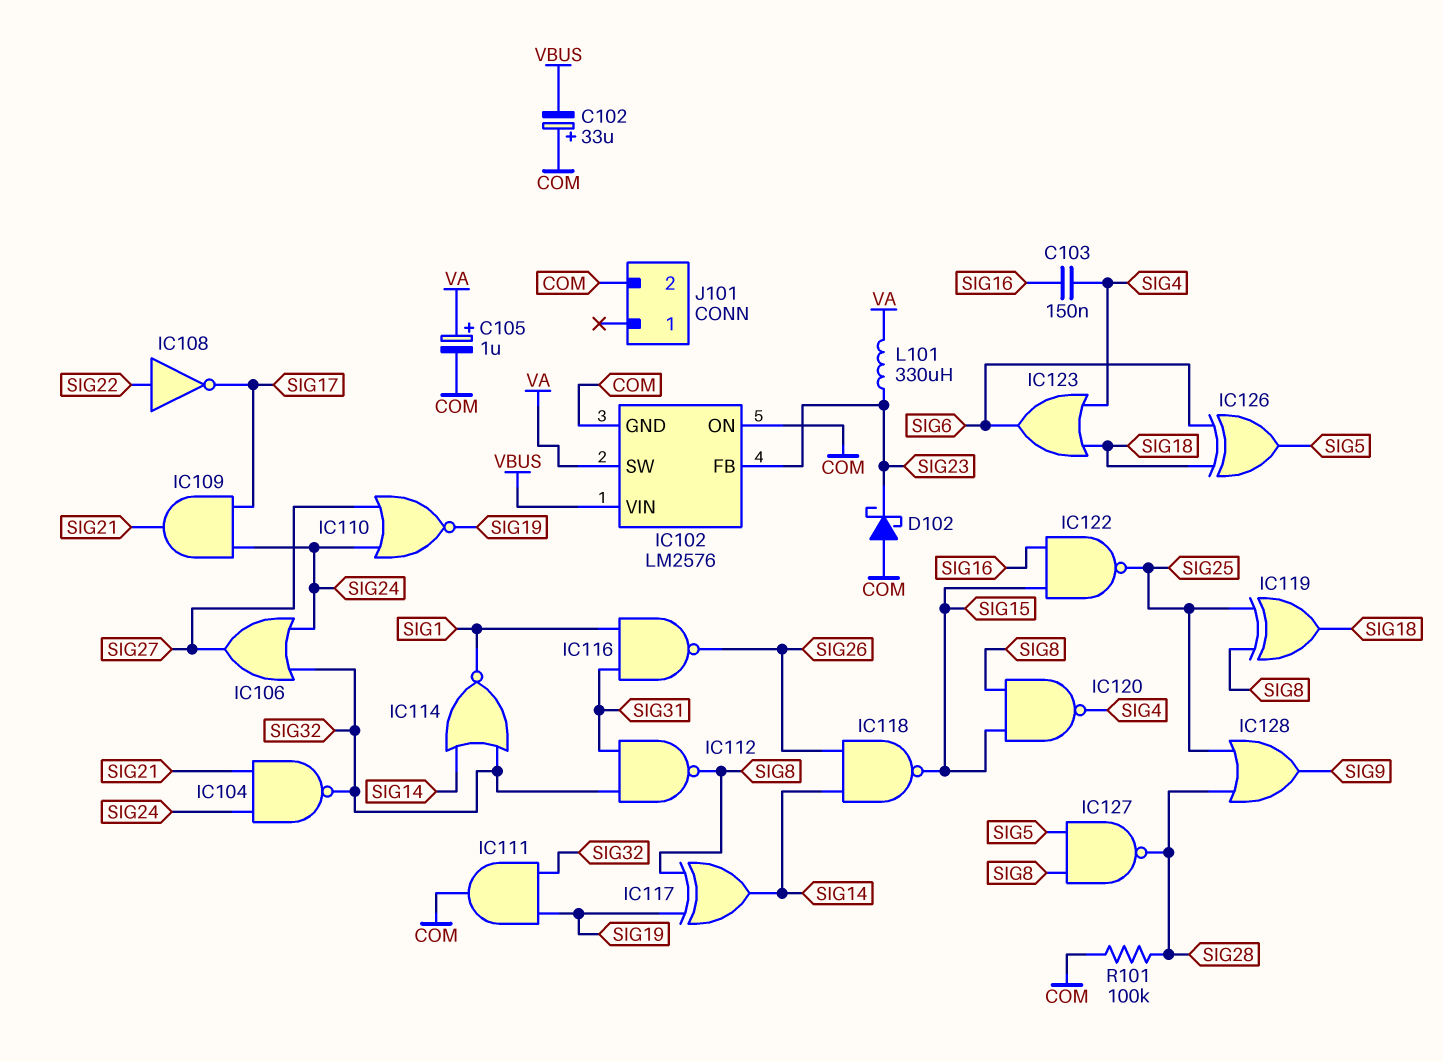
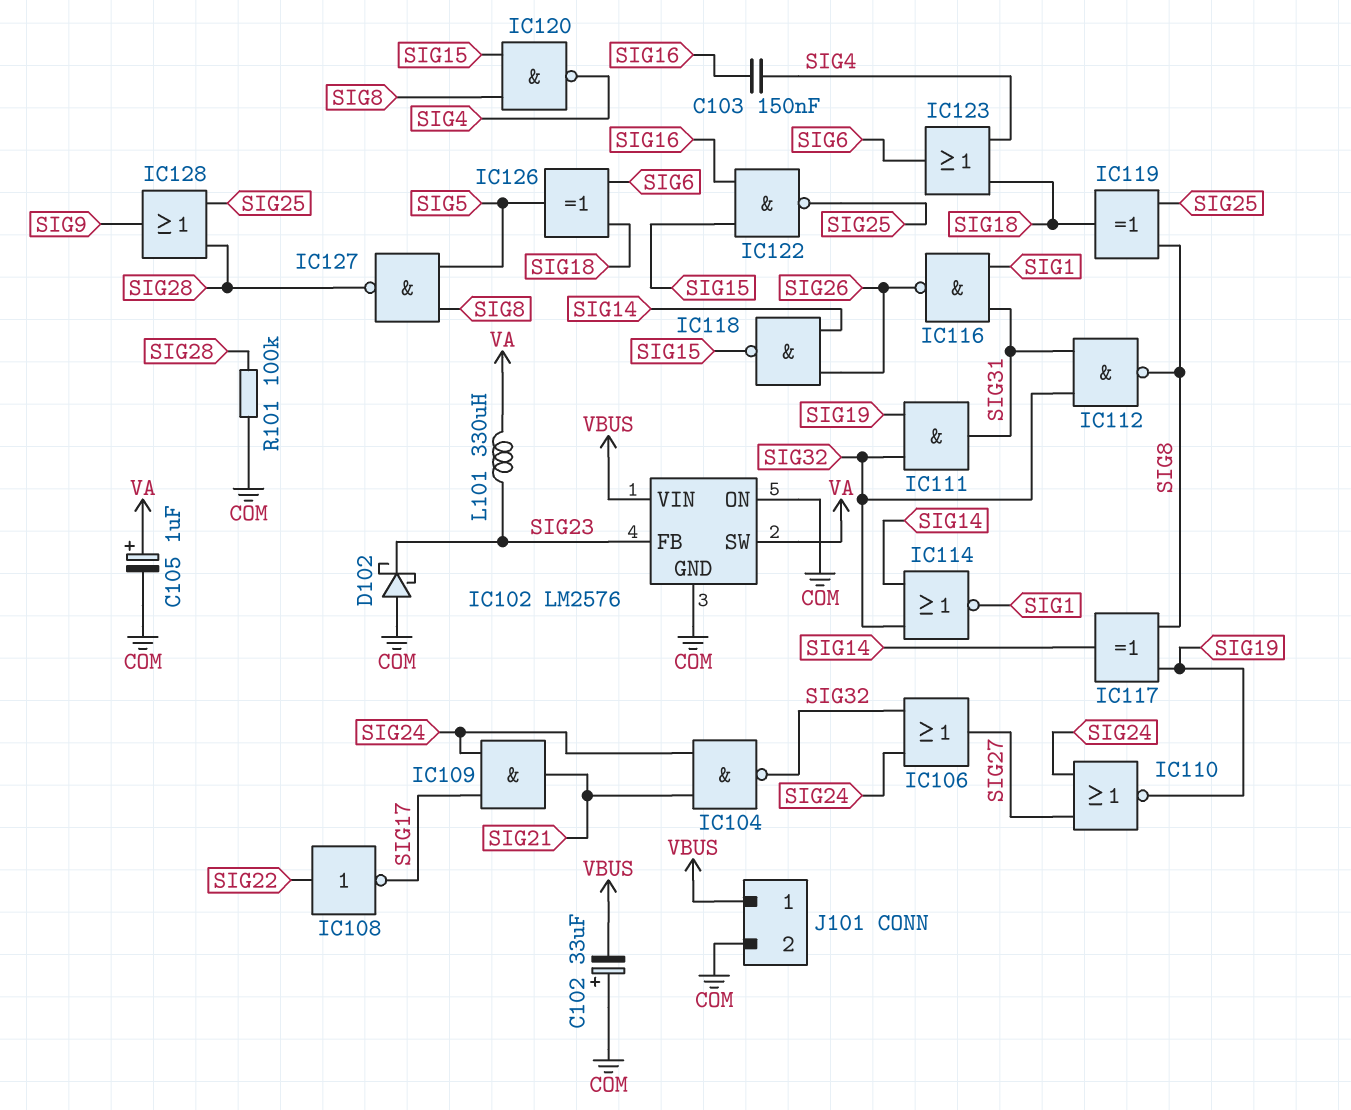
IC111: AND (in SIG19, in SIG32, out COM) -> AND (in SIG19, in SIG32, out SIG31)
J101 pin 1: none -> VBUS

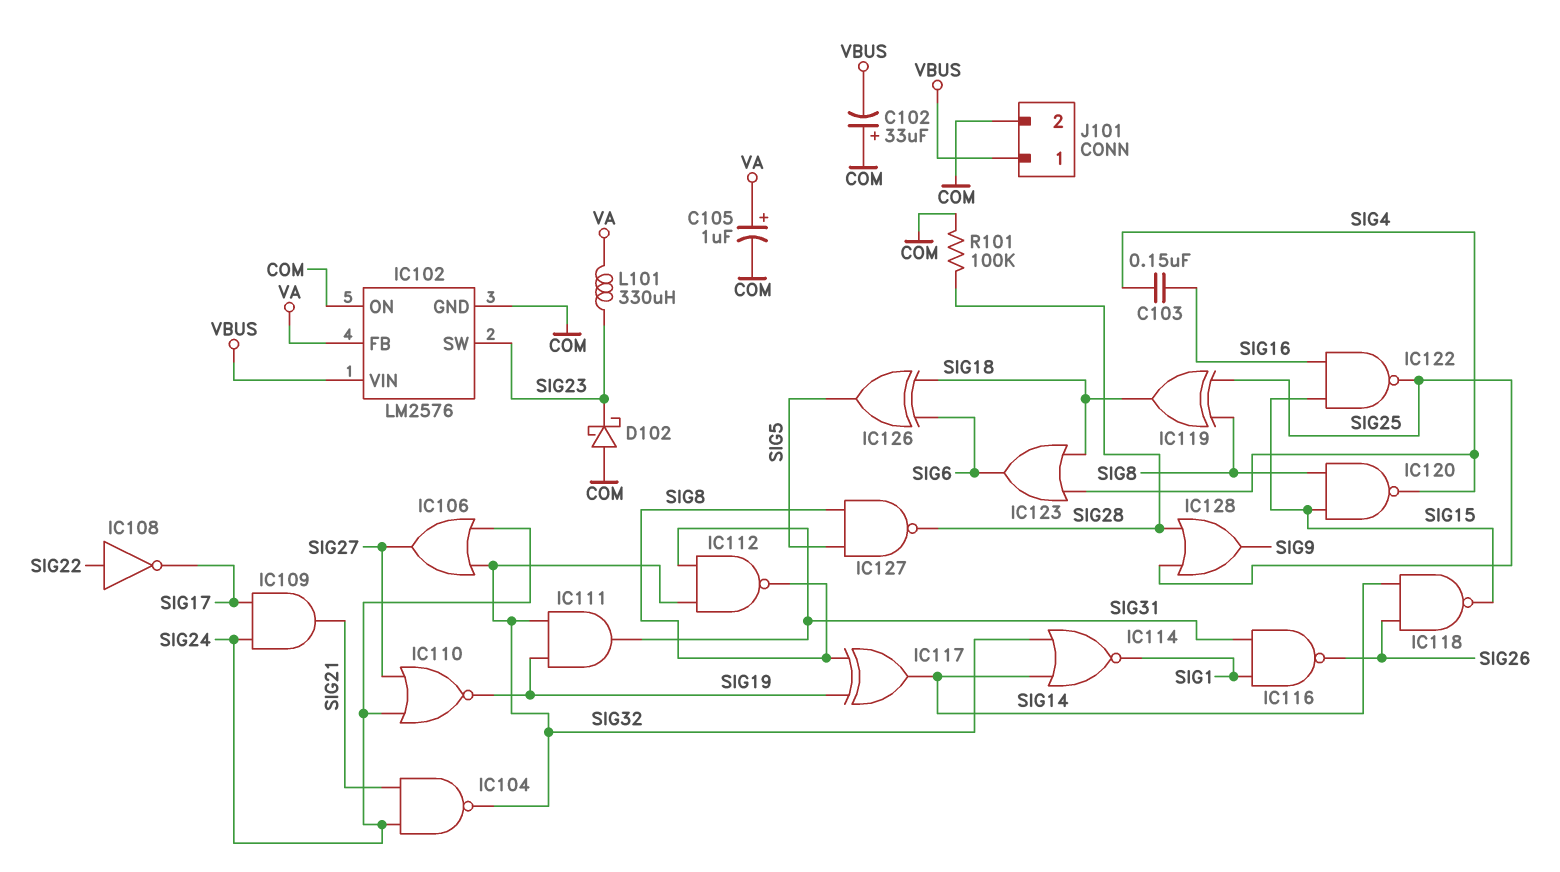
IC102 pin FB: SIG23 -> VA
IC102 pin SW: VA -> SIG23

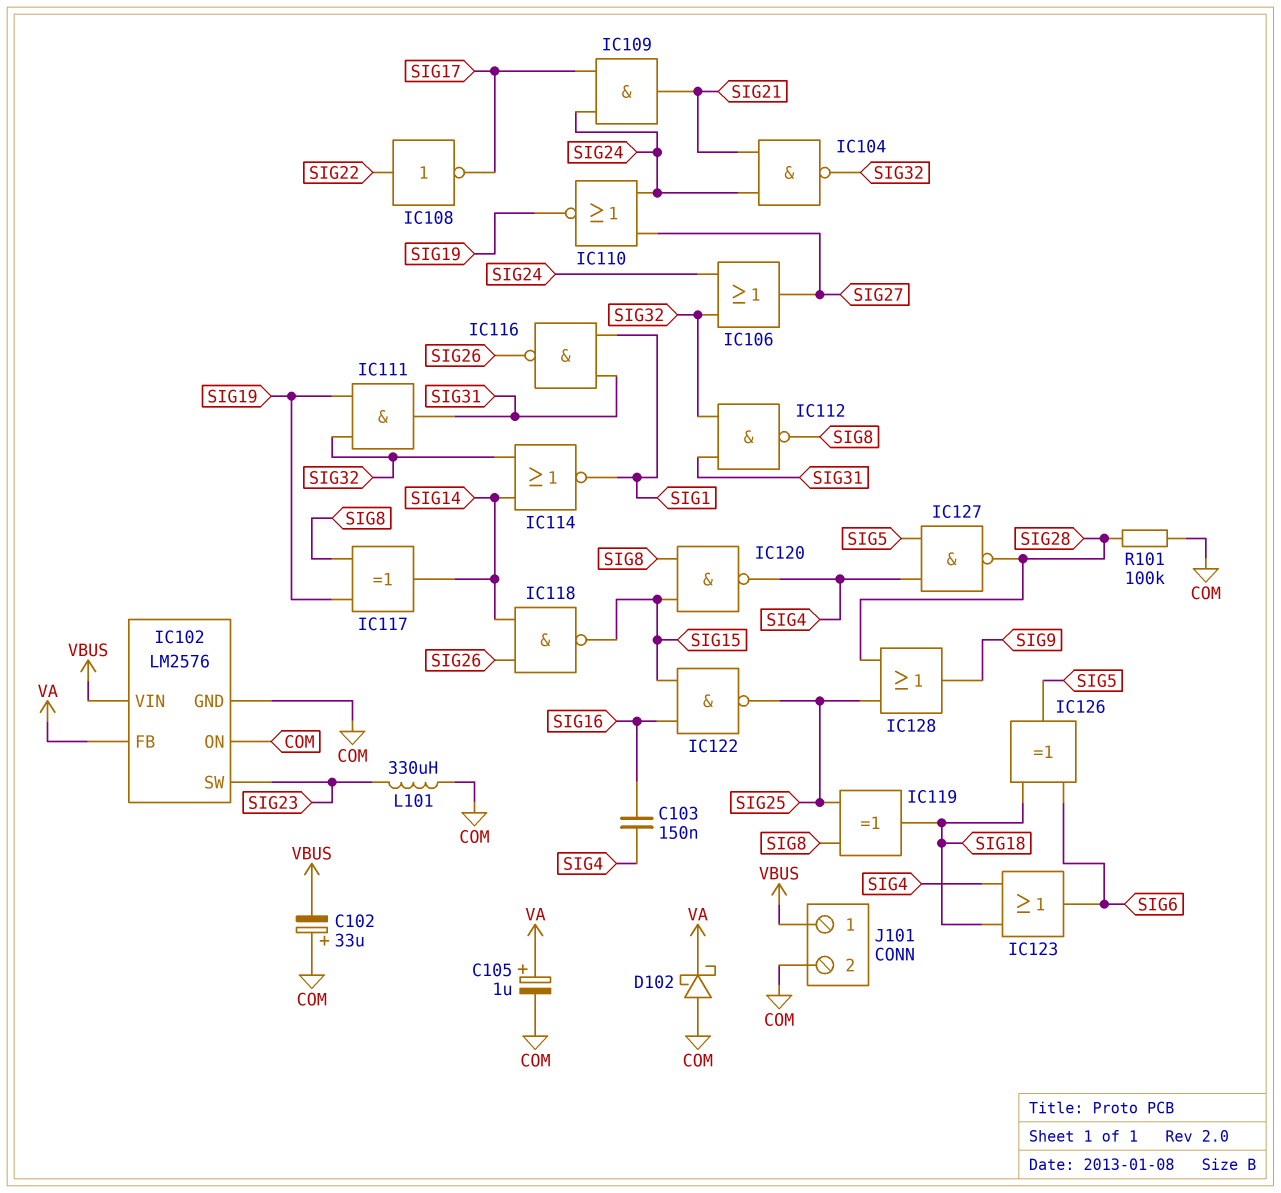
D102: schottky (A COM, K SIG23) -> schottky (A COM, K VA)
IC127: NAND (in SIG5, in SIG8, out SIG28) -> NAND (in SIG4, in SIG5, out SIG28)
L101: 330uH (SIG23, VA) -> 330uH (COM, SIG23)

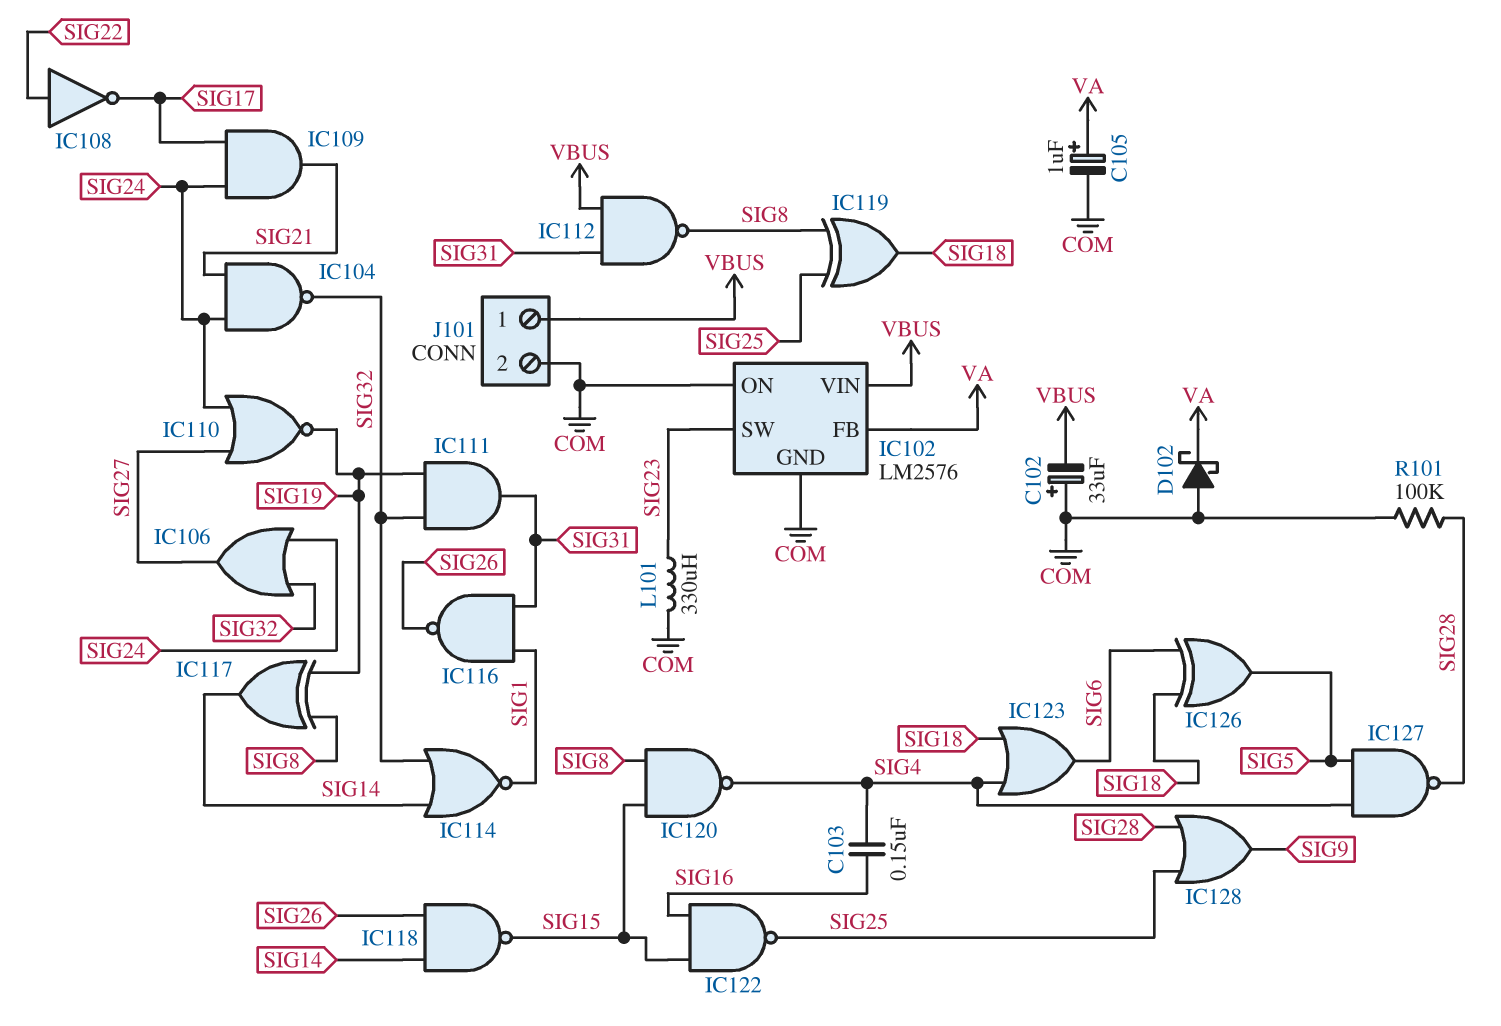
IC112: NAND (in SIG31, in SIG32, out SIG8) -> NAND (in SIG31, in VBUS, out SIG8)

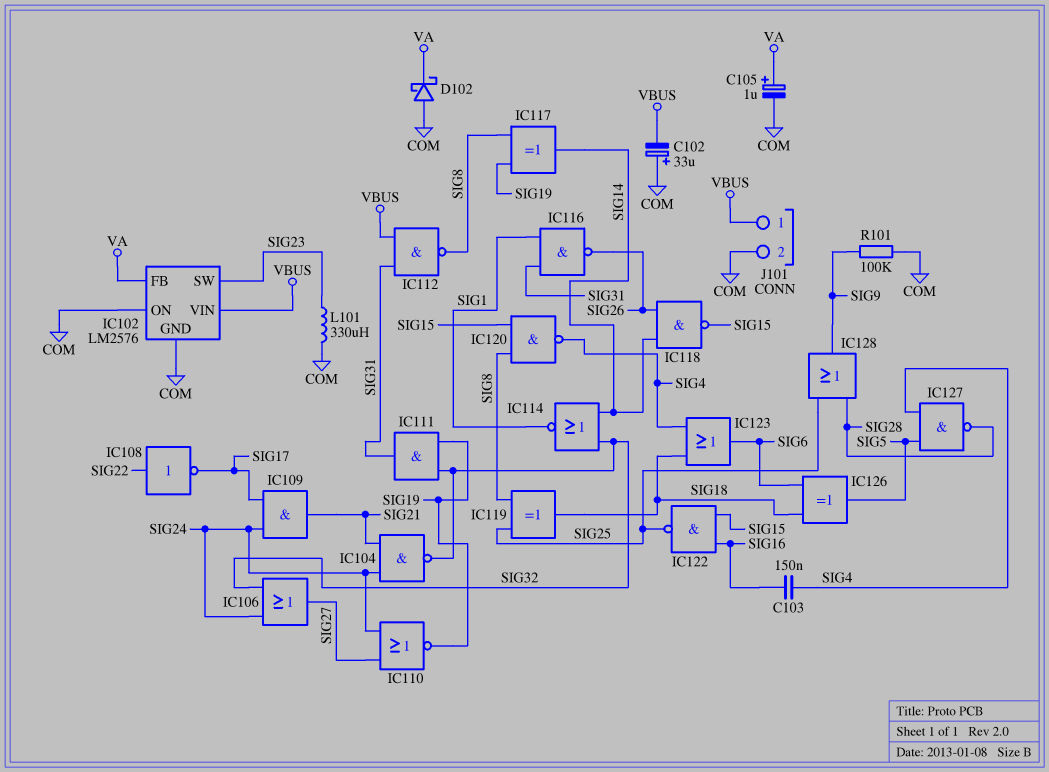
R101: 100k (COM, SIG28) -> 100k (COM, SIG9)

